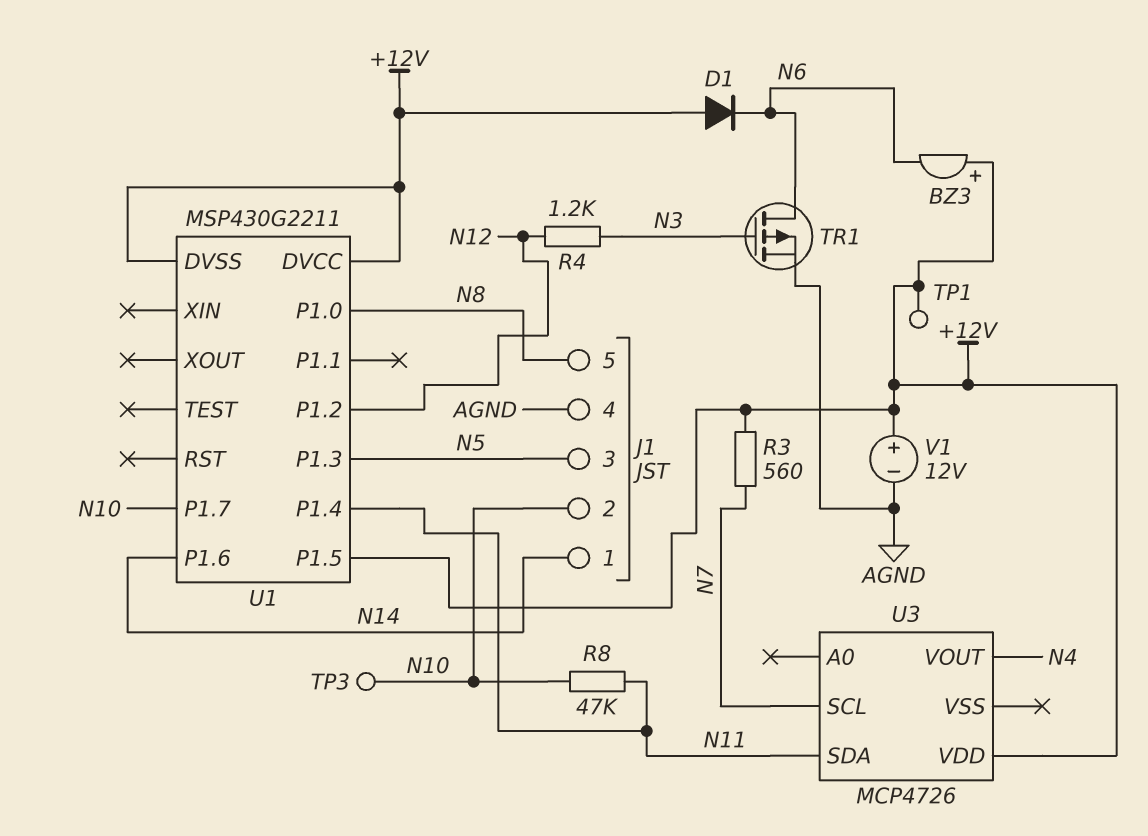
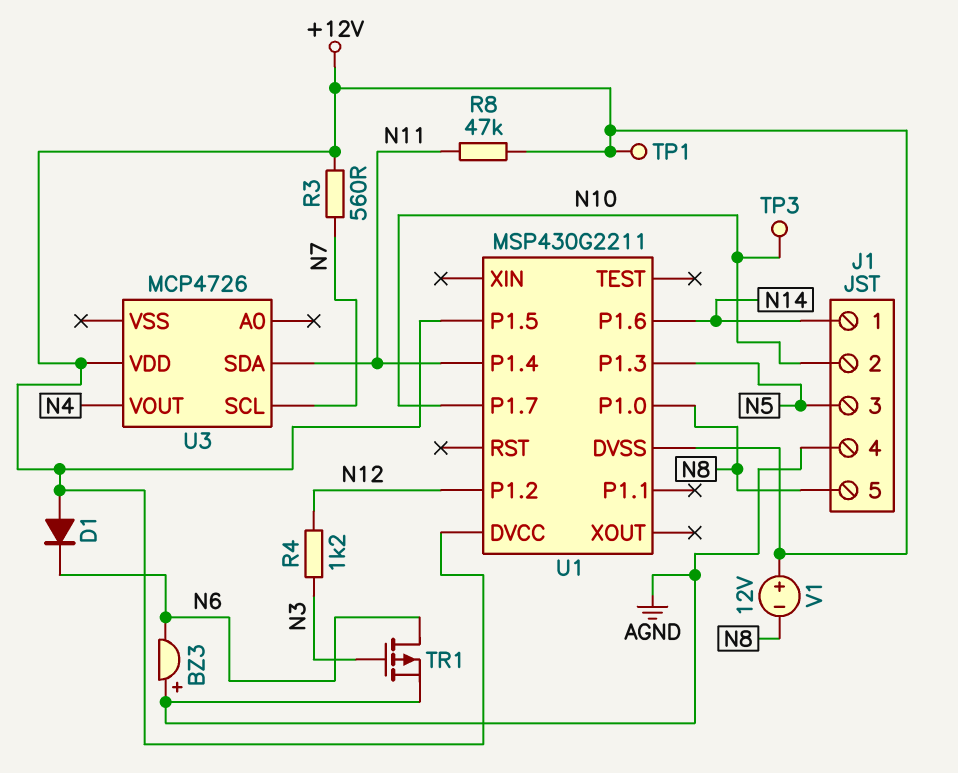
BZ3: buzzer (plus +12V, minus N6) -> buzzer (plus AGND, minus N6)
R8: 47k (N10, N11) -> 47k (+12V, N11)
V1: 12V (plus +12V, minus AGND) -> 12V (plus +12V, minus N8)

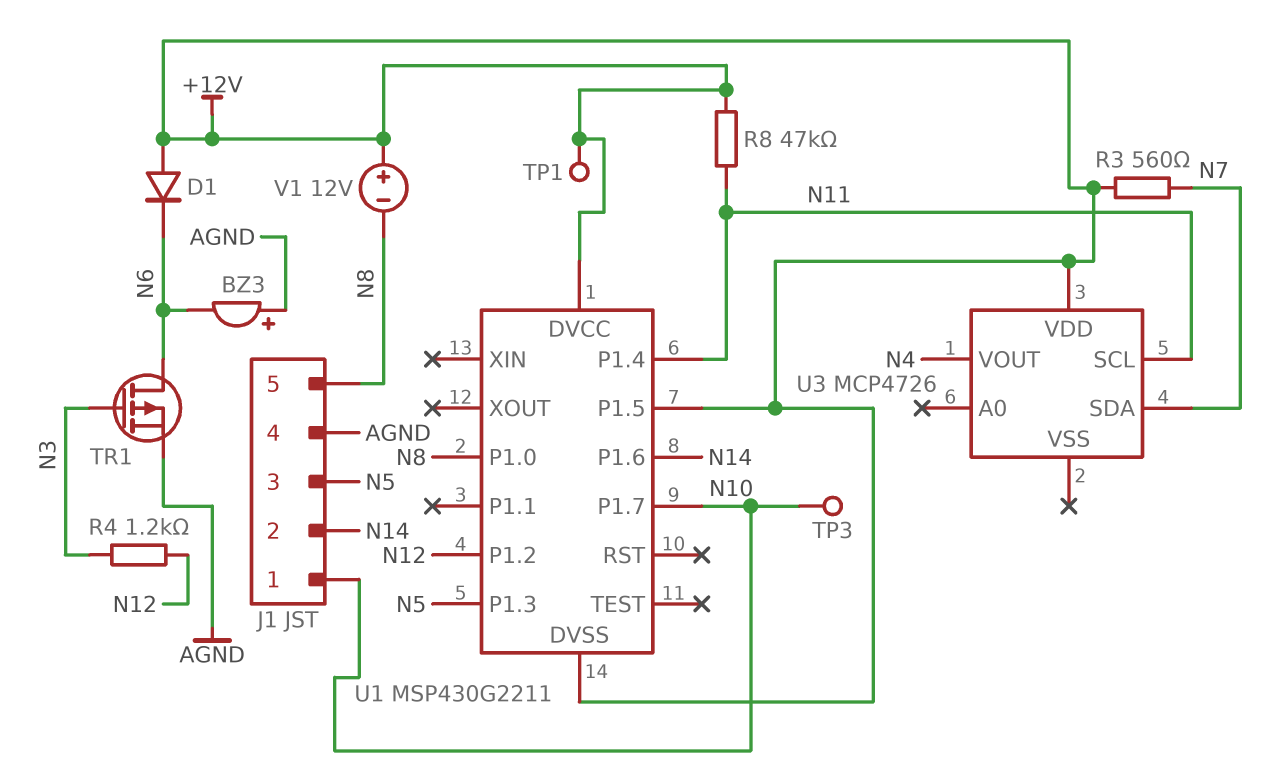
J1 pin 1: N14 -> N10
J1 pin 2: N10 -> N14
U3 pin SCL: N7 -> N11
U3 pin SDA: N11 -> N7

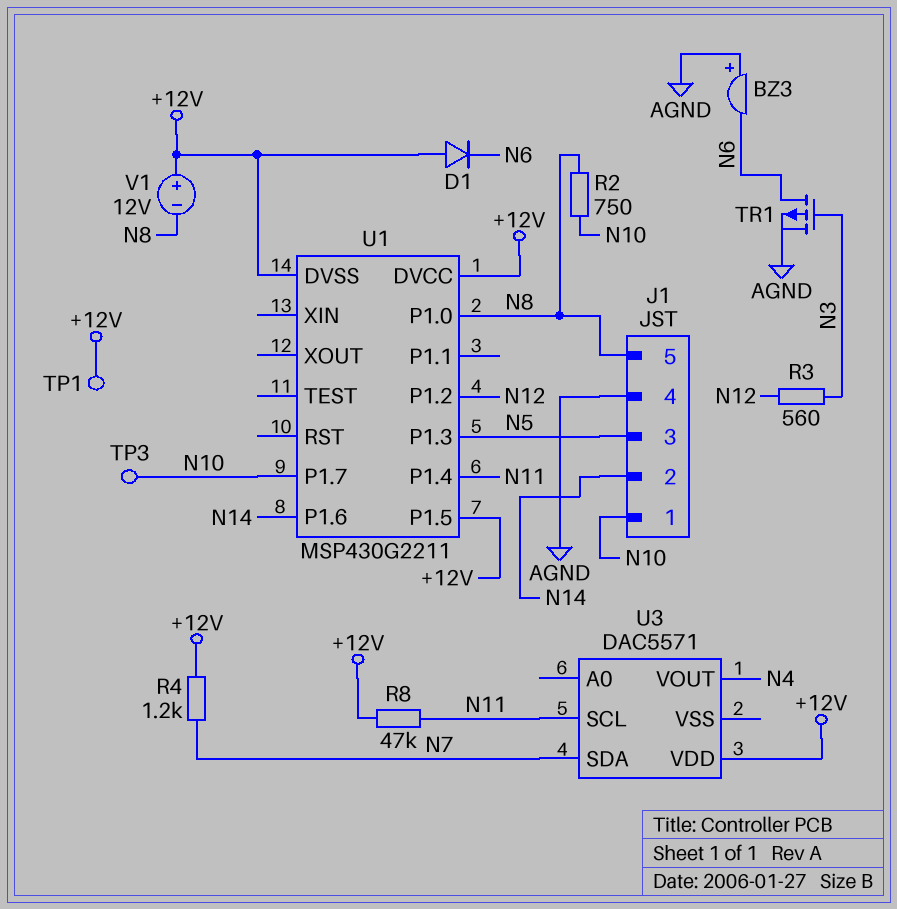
R2: none -> 750 (N8, N10)
R3: 560 (+12V, N7) -> 560 (N3, N12)
R4: 1.2k (N3, N12) -> 1.2k (+12V, N7)
U3: MCP4726 -> DAC5571

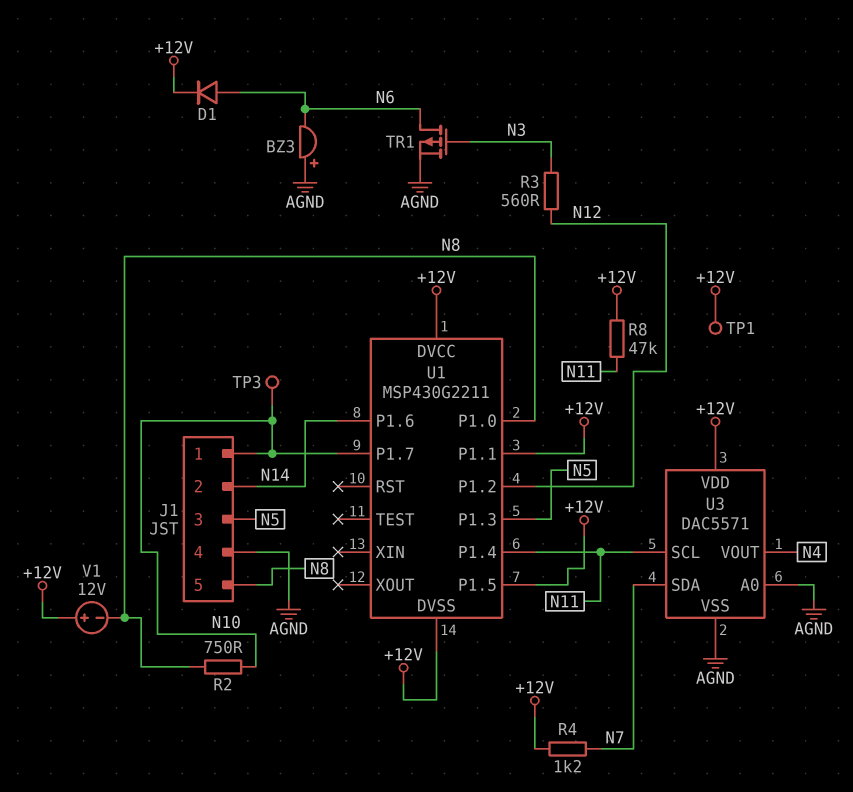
D1: diode (A +12V, K N6) -> diode (A N6, K +12V)
U1 pin P1.1: none -> +12V
U3 pin A0: none -> AGND
U3 pin VSS: none -> AGND

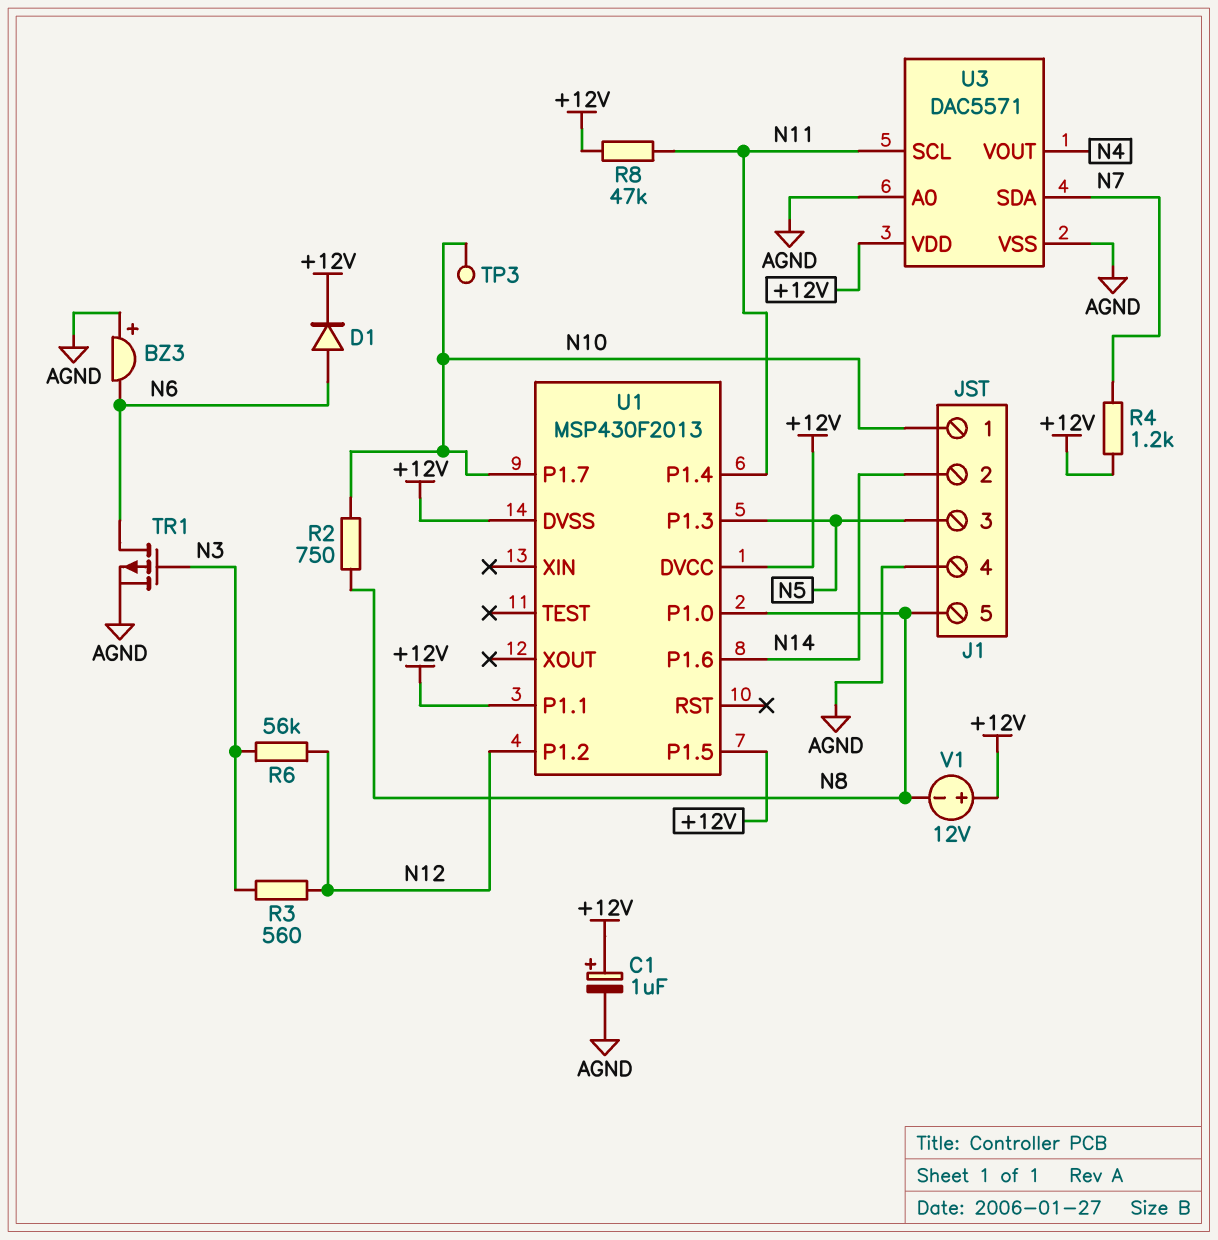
C1: none -> 1uF (plus +12V, minus AGND)
R6: none -> 56k (N3, N12)
TP1: test point (+12V) -> none
U1: MSP430G2211 -> MSP430F2013

